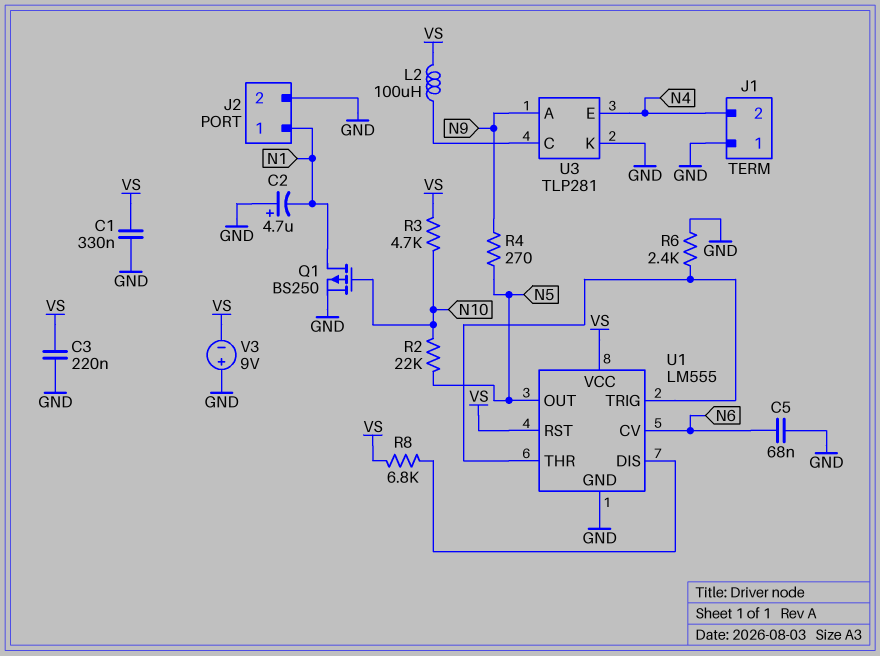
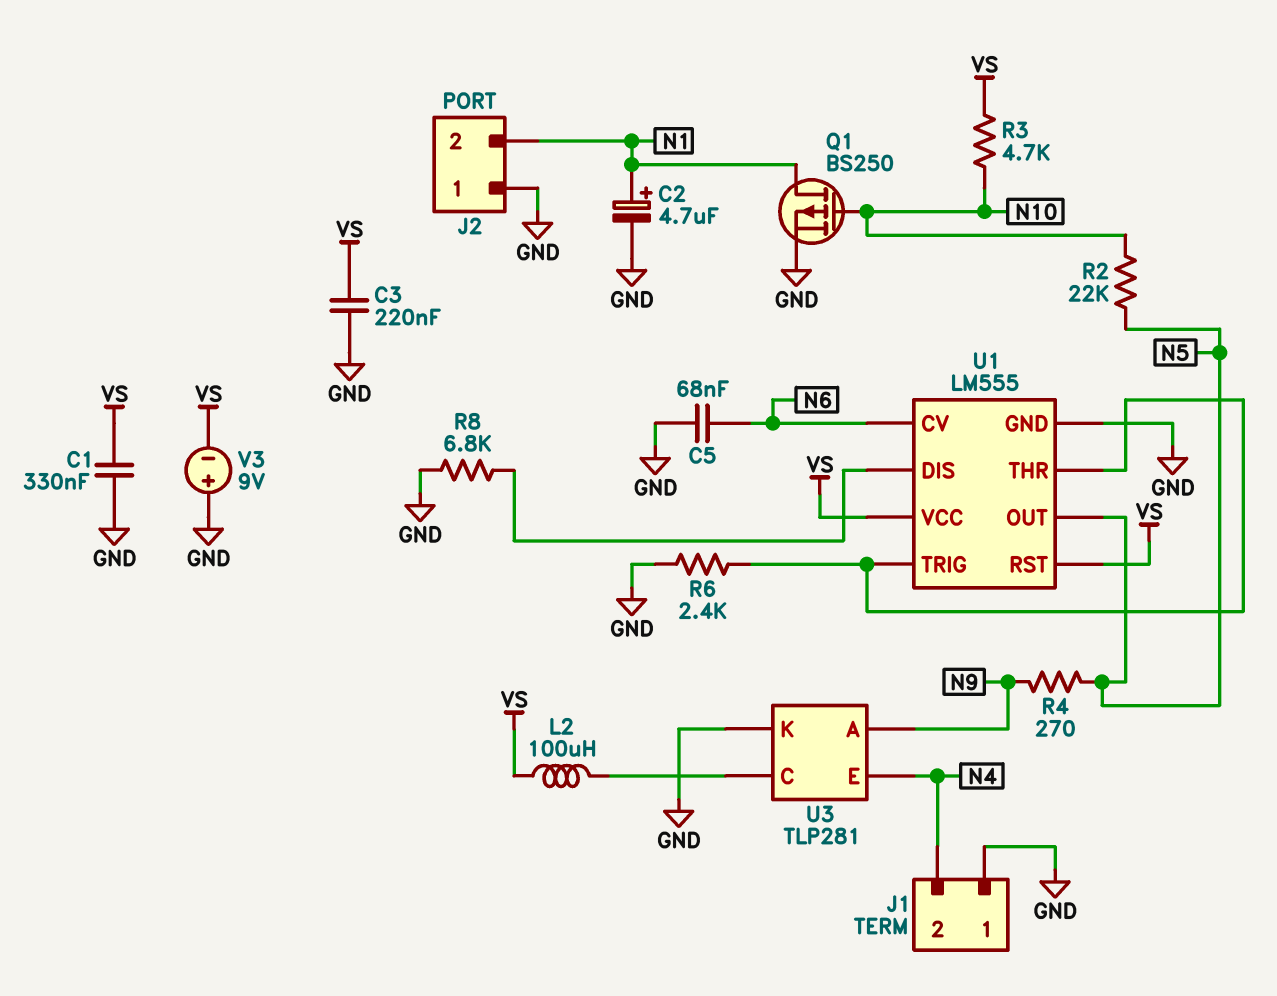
C2: 4.7uF (plus GND, minus N1) -> 4.7uF (plus N1, minus GND)
J2 pin 1: N1 -> GND
J2 pin 2: GND -> N1
R8: 6.8k (U1/DIS, VS) -> 6.8k (GND, U1/DIS)

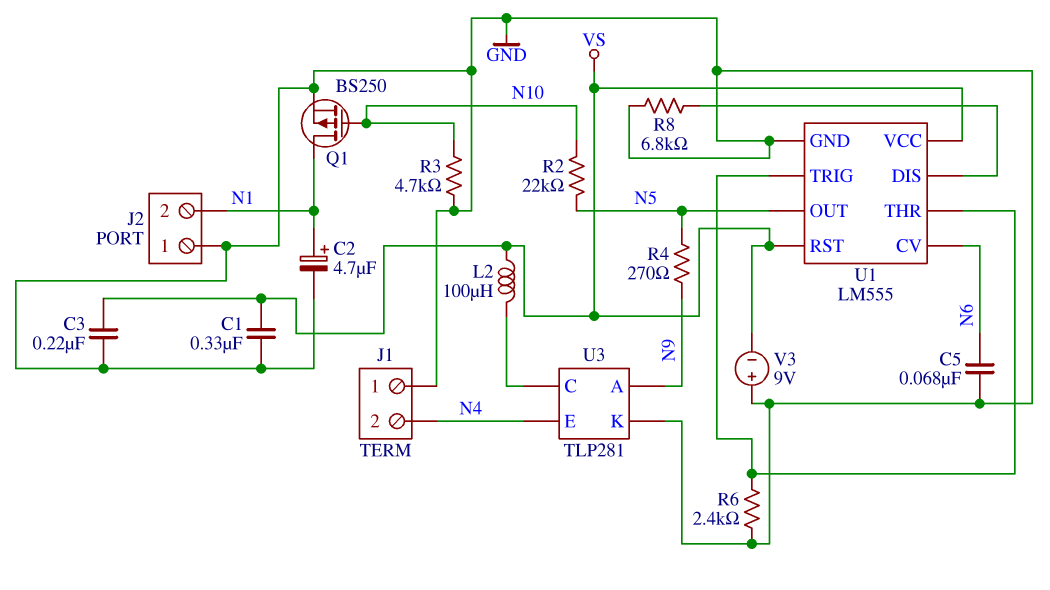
R3: 4.7k (N10, VS) -> 4.7k (GND, N10)

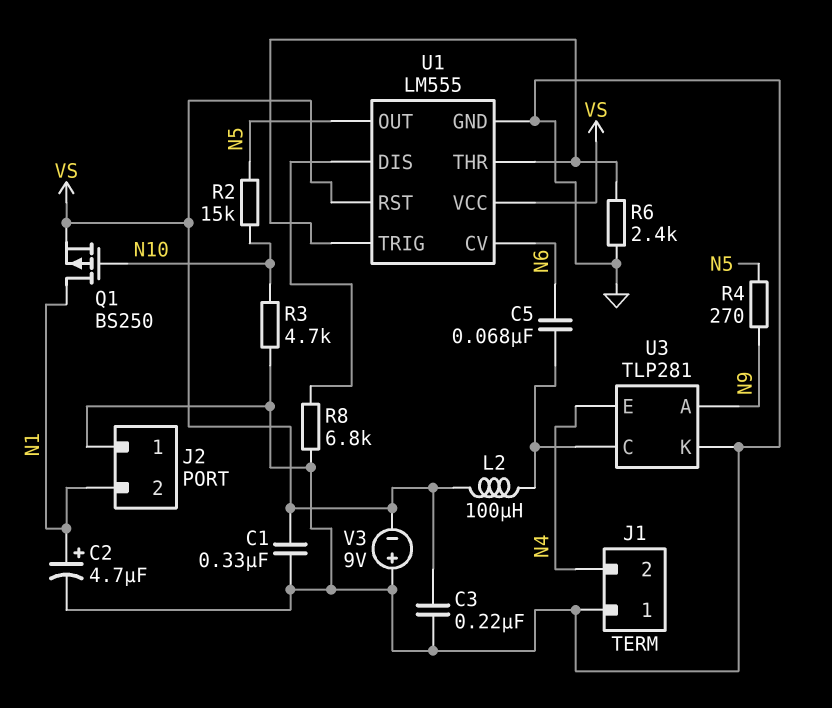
C5: 68nF (GND, N6) -> 68nF (N6, U3/C)
Q1: PMOS BS250 (G N10, D N1, S GND) -> PMOS BS250 (G N10, D N1, S VS)
R2: 22k (N5, N10) -> 15k (N5, N10)

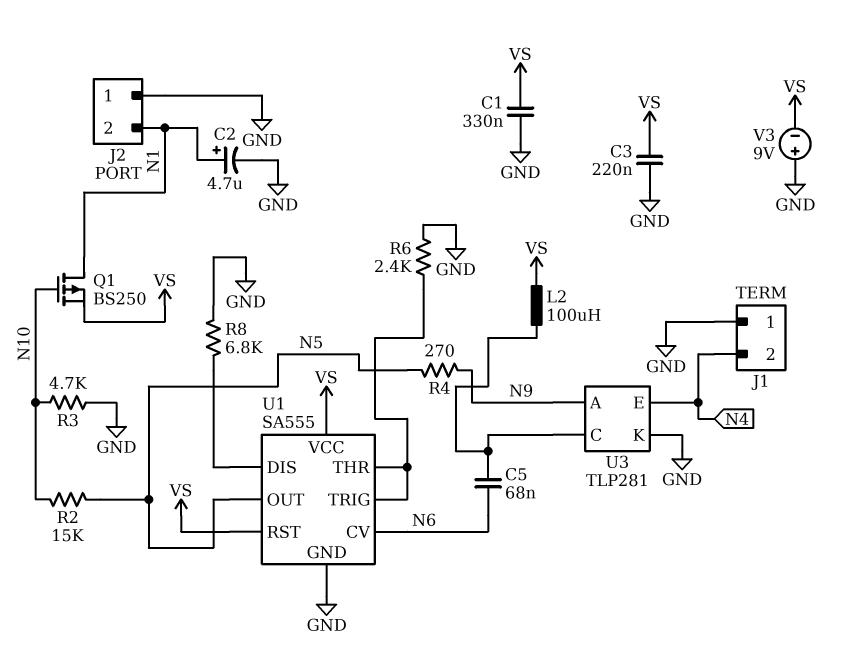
U1: LM555 -> SA555

